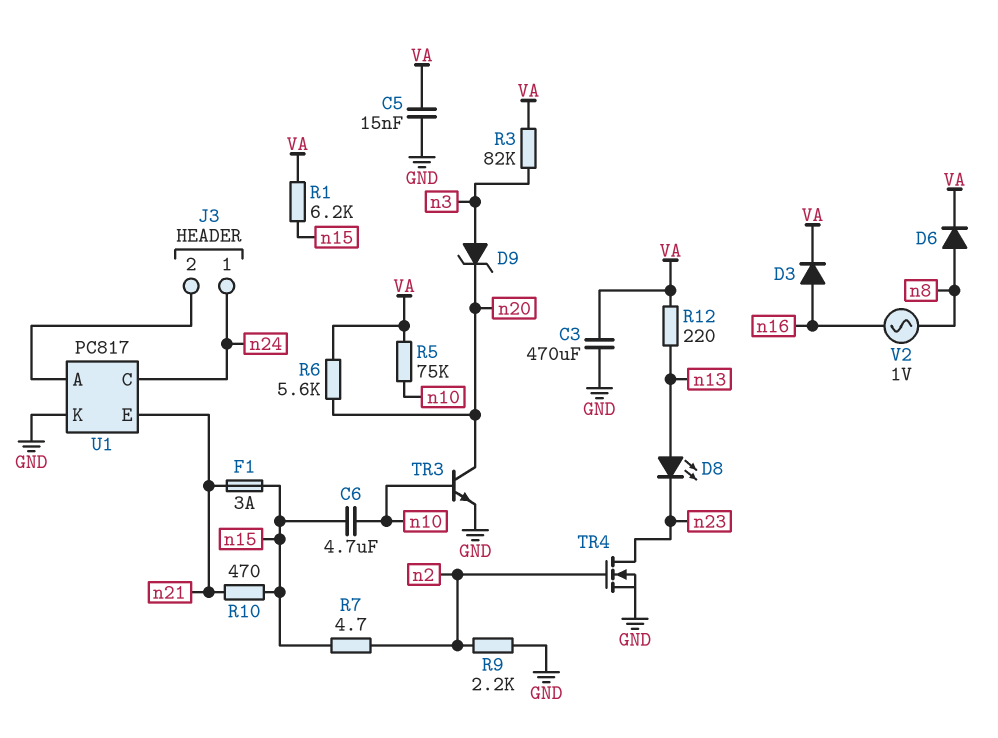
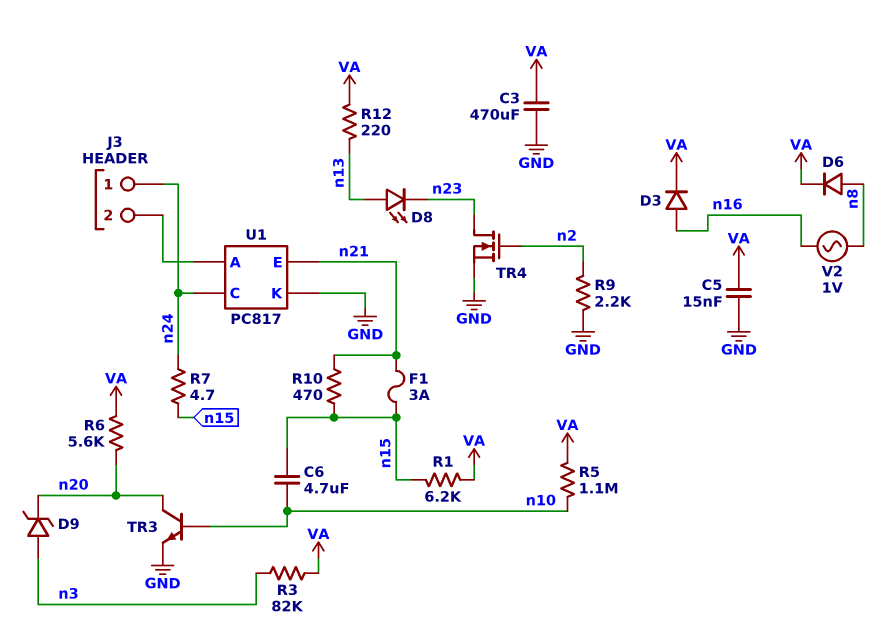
R5: 75k (VA, n10) -> 1.1M (VA, n10)
R7: 4.7 (n2, n15) -> 4.7 (n15, n24)

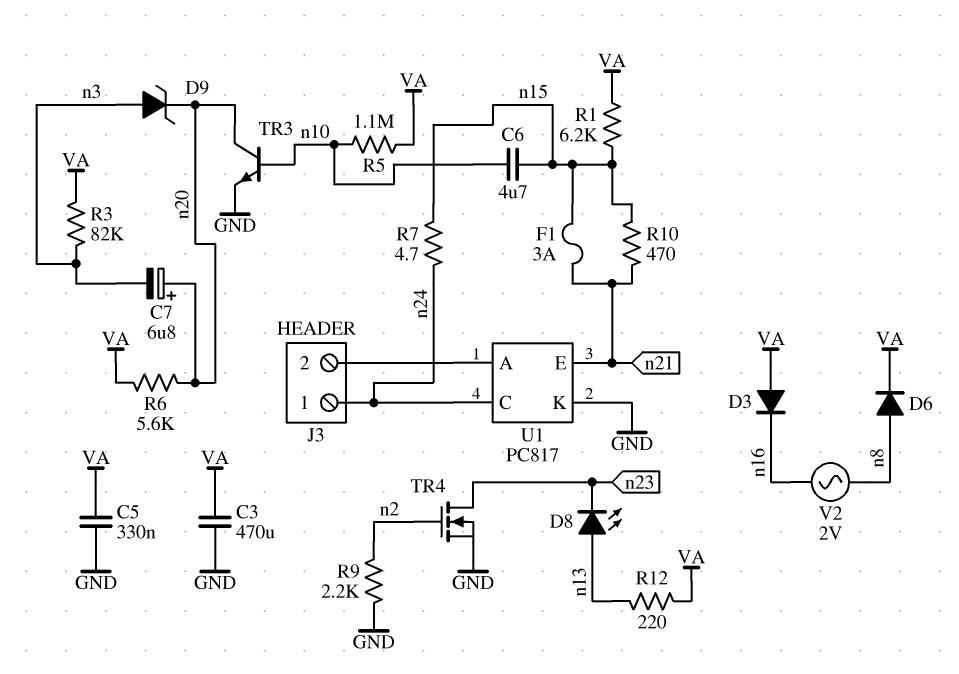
C5: 15nF (GND, VA) -> 330nF (GND, VA)
C7: none -> 6.8uF (plus n20, minus n3)
D3: diode (A n16, K VA) -> diode (A VA, K n16)
V2: AC 1V (n8, n16) -> AC 2V (n8, n16)

